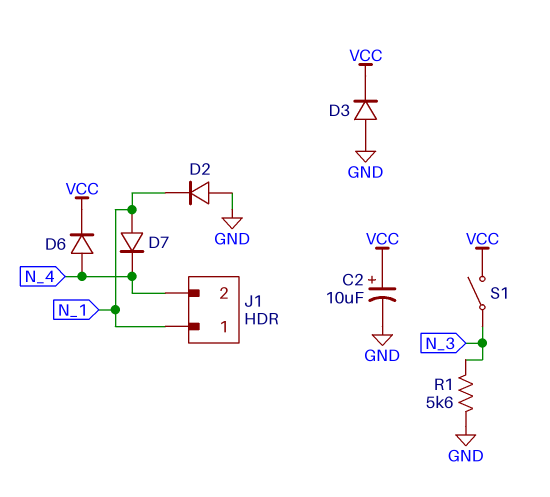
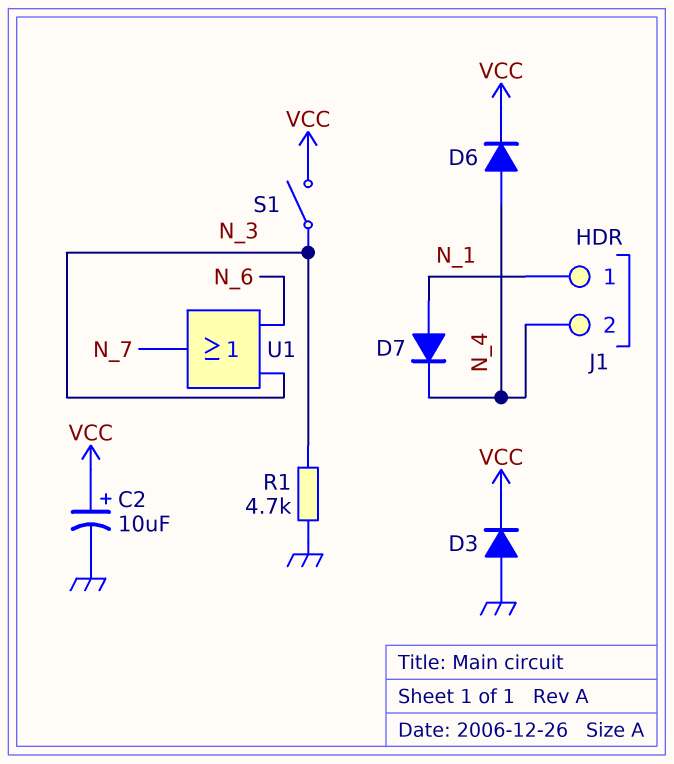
D2: diode (A GND, K N_1) -> none
R1: 5.6k (GND, N_3) -> 4.7k (GND, N_3)
U1: none -> OR (in N_3, in N_6, out N_7)

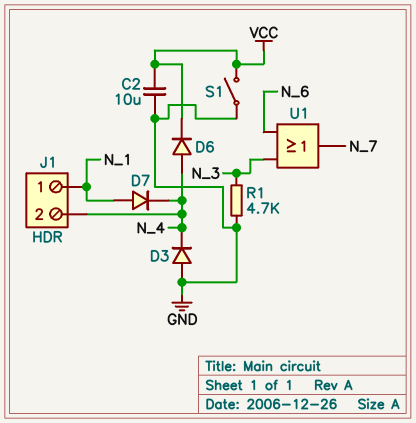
C2: 10uF (plus VCC, minus GND) -> 10uF (GND, VCC)
D3: diode (A GND, K VCC) -> diode (A GND, K N_4)
S1: switch (N_3, VCC) -> switch (GND, VCC)

